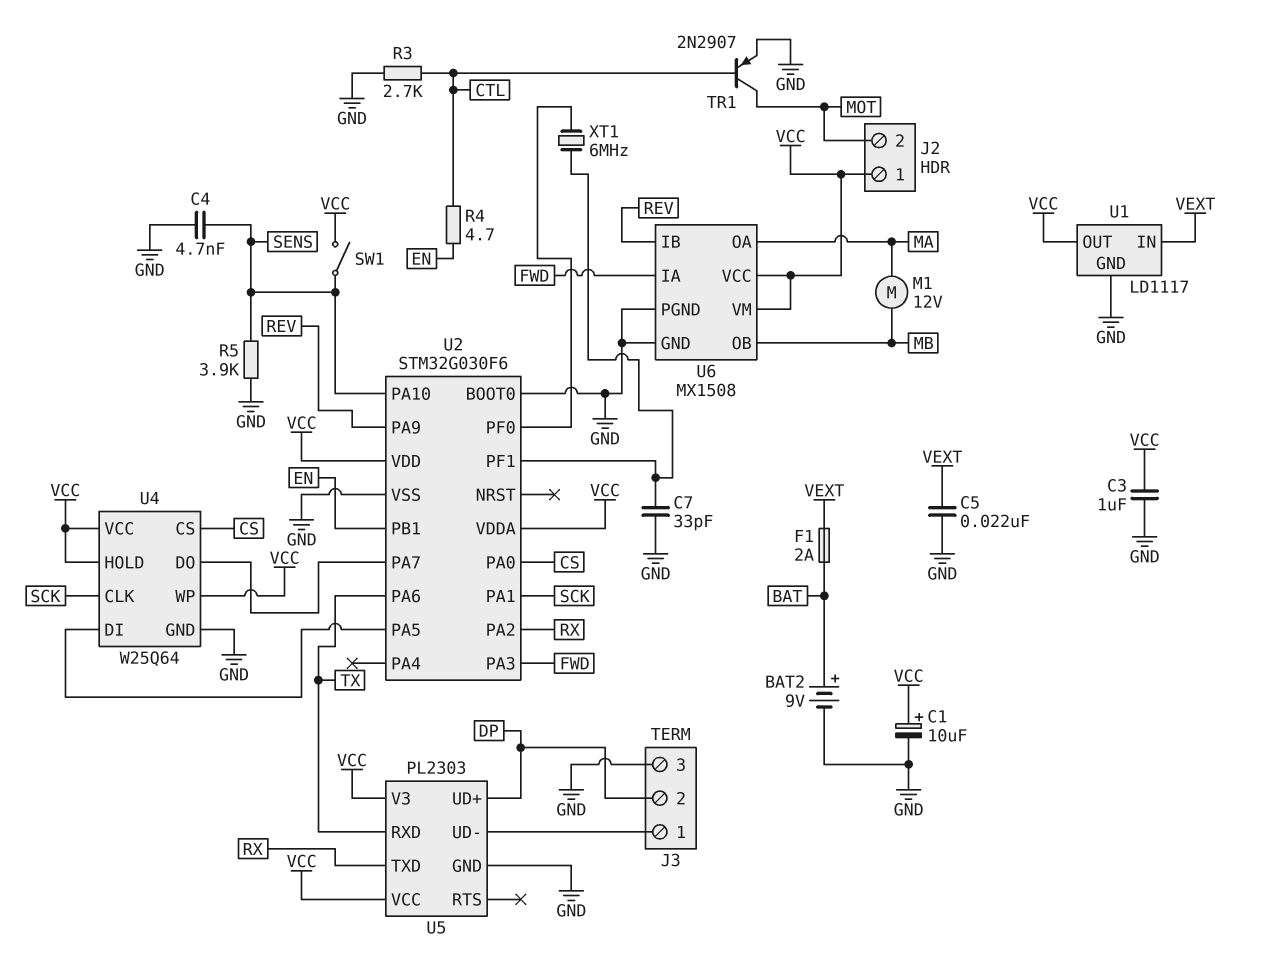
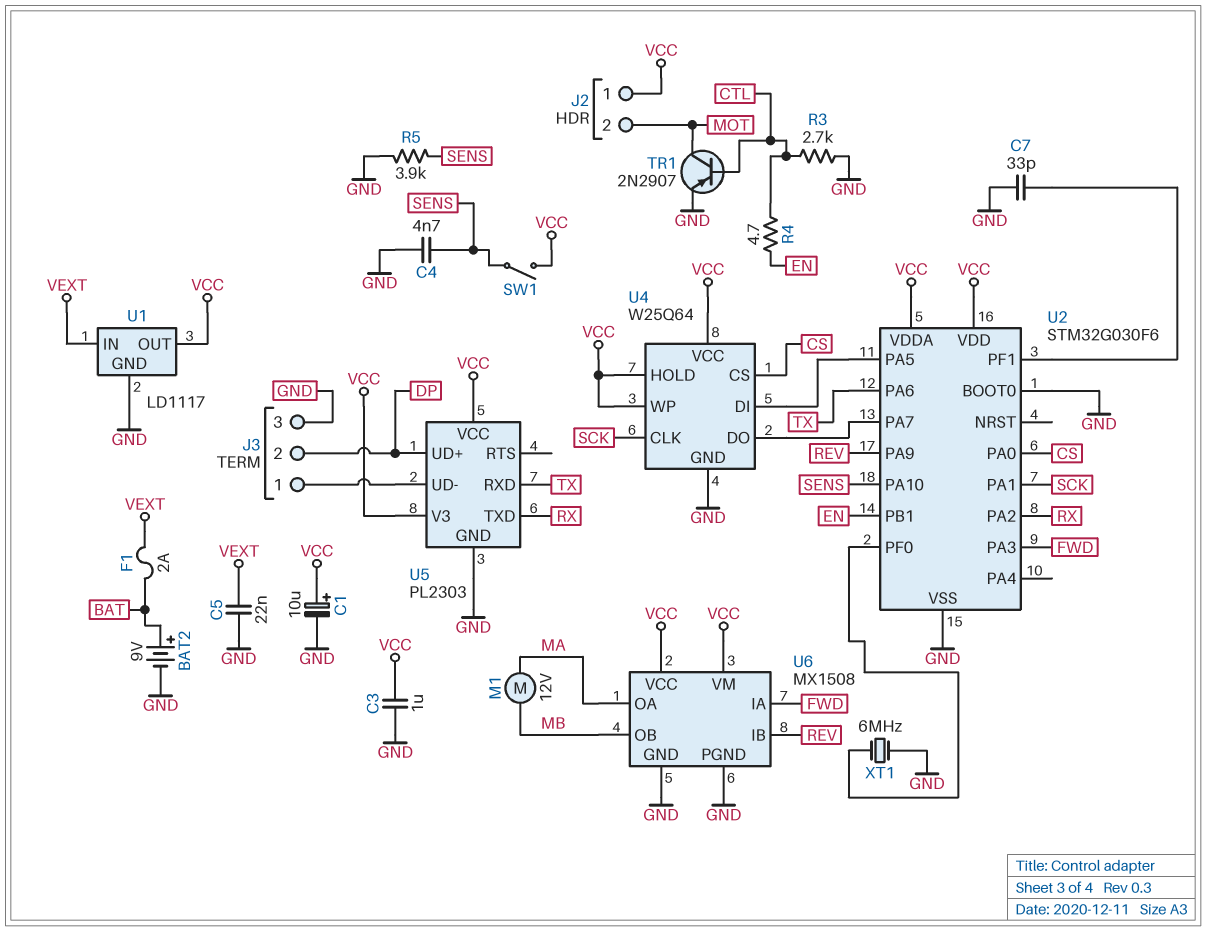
XT1: 6MHz (U2/PF0, U2/PF1) -> 6MHz (GND, U2/PF0)

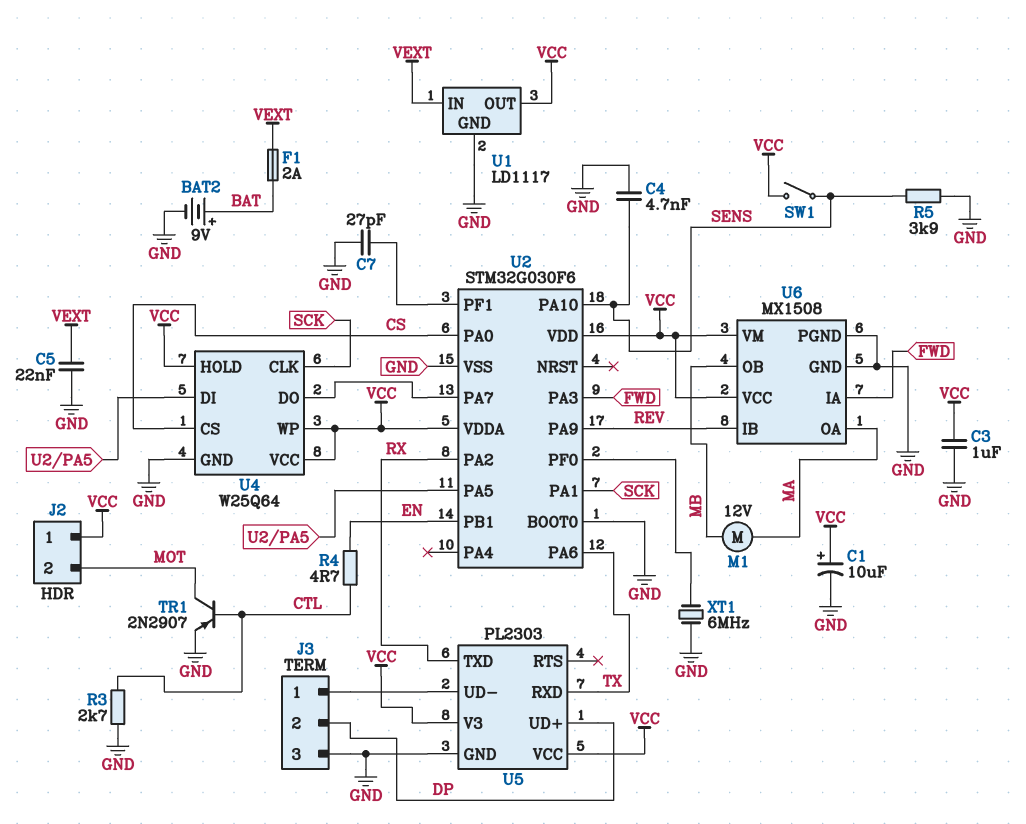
C7: 33pF (GND, U2/PF1) -> 27pF (GND, U2/PF1)

